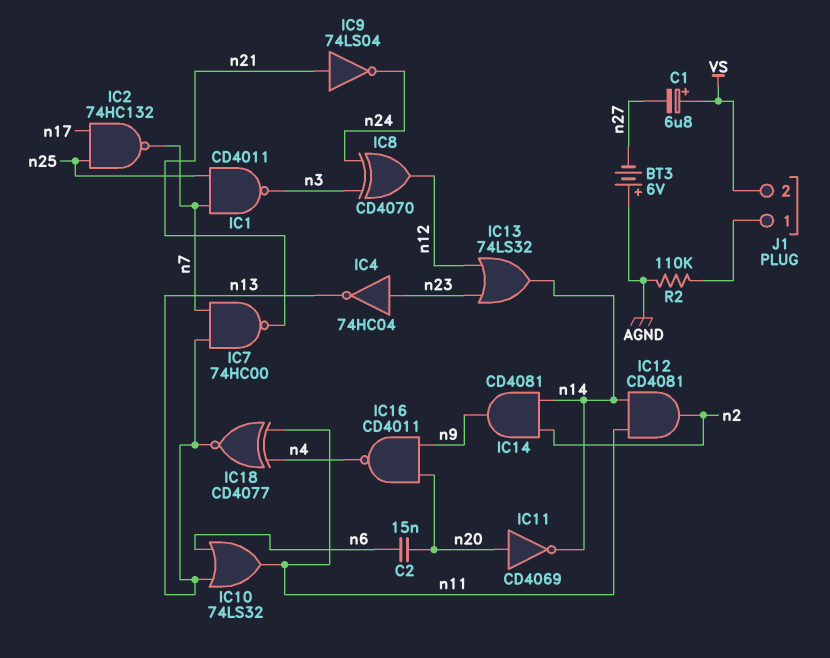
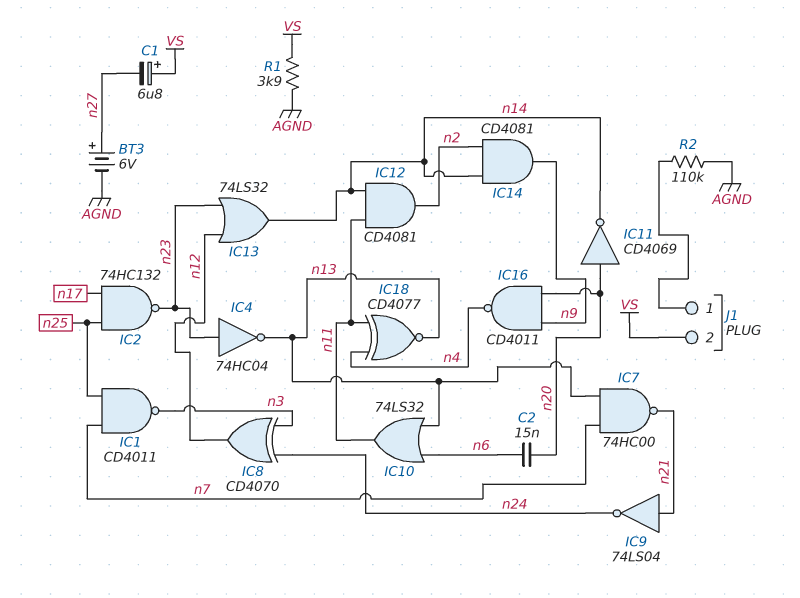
BT3: 6V (plus AGND, minus n27) -> 6V (plus n27, minus AGND)
IC2: NAND 74HC132 (in n17, in n25, out n7) -> NAND 74HC132 (in n17, in n25, out n23)
R1: none -> 3.9k (AGND, VS)

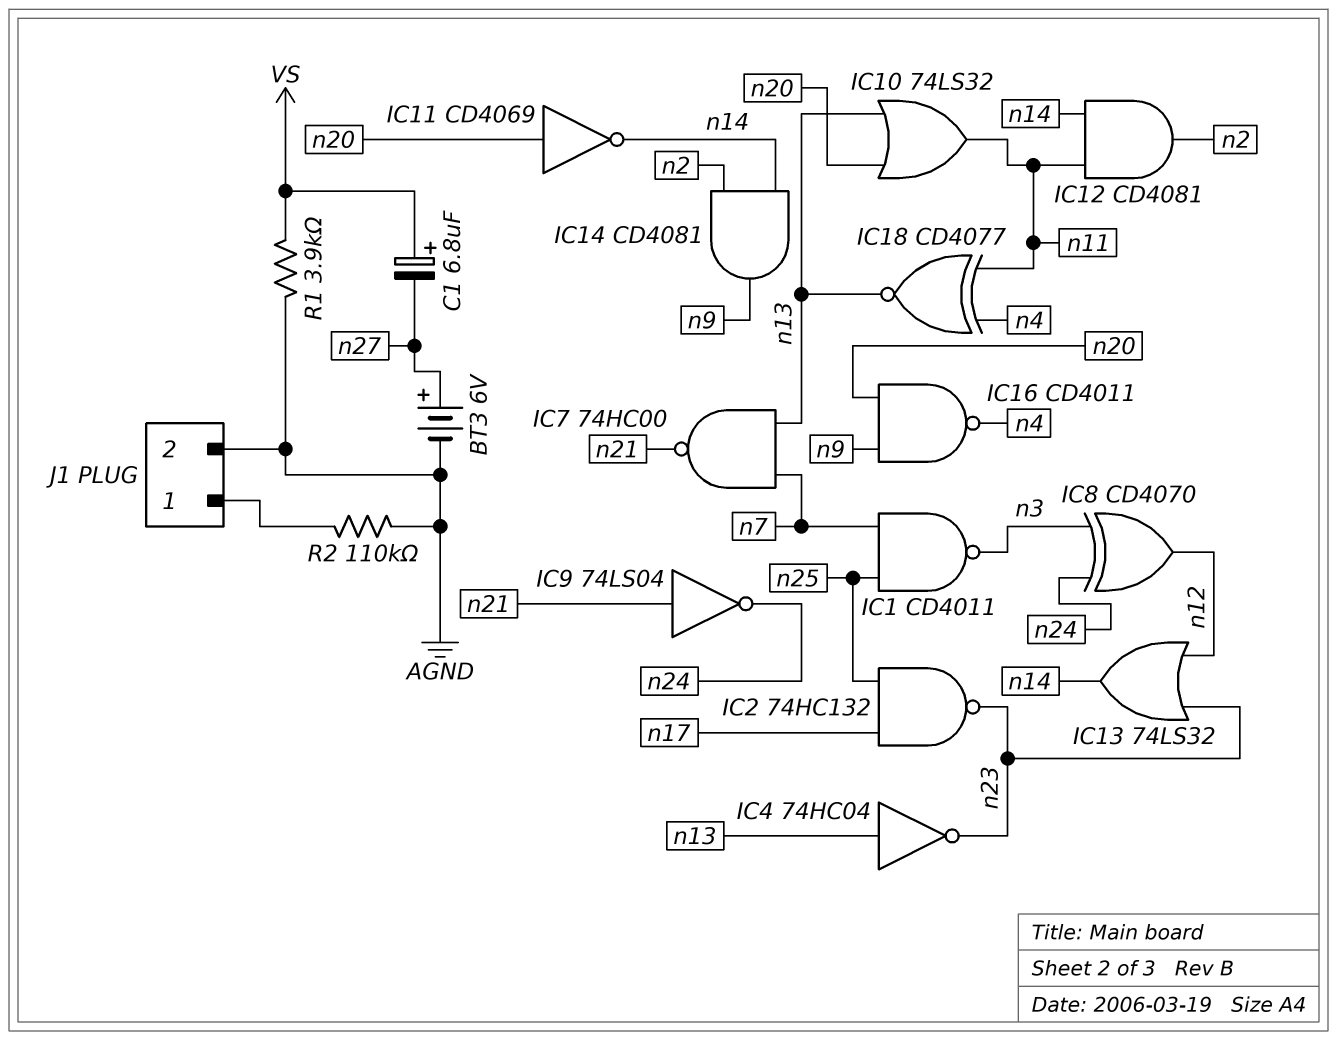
C2: 15nF (n6, n20) -> none
IC4: NOT 74HC04 (in n23, out n13) -> NOT 74HC04 (in n13, out n23)
IC10: OR 74LS32 (in n6, in n13, out n11) -> OR 74LS32 (in n13, in n20, out n11)
J1 pin 2: VS -> AGND

